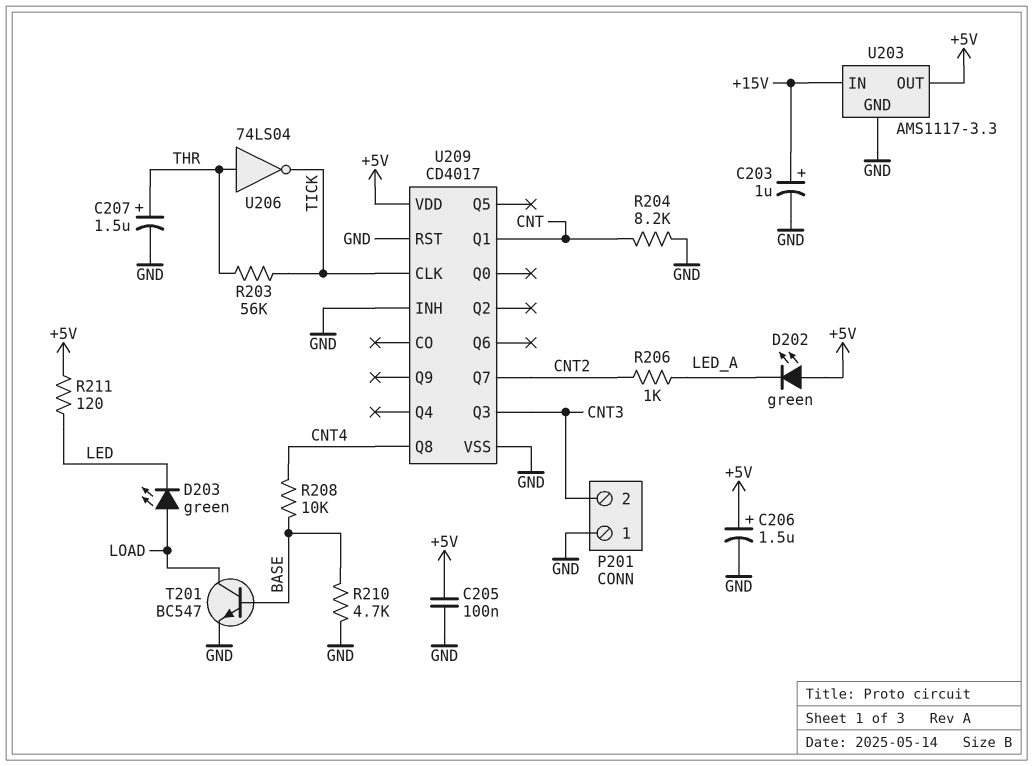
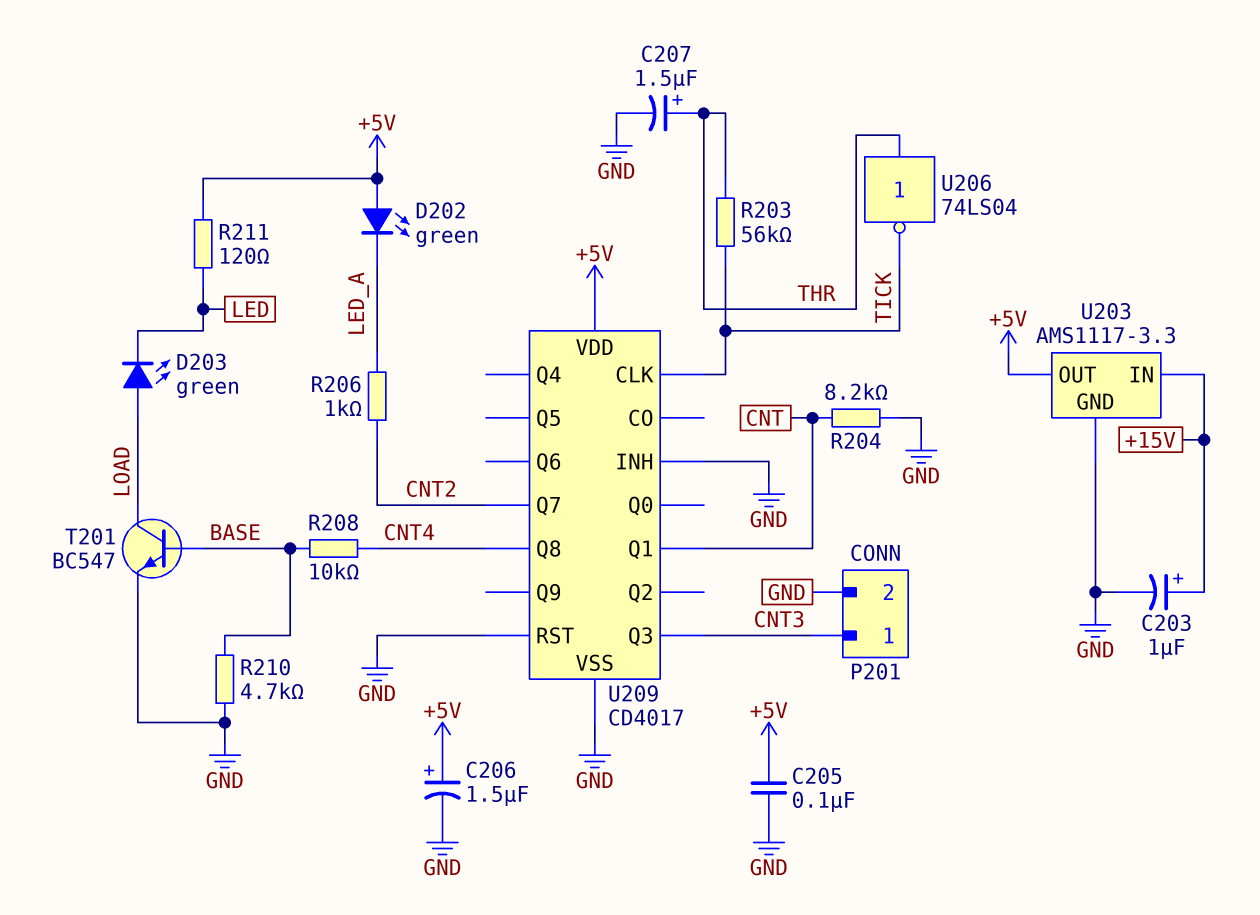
P201 pin 1: GND -> CNT3
P201 pin 2: CNT3 -> GND

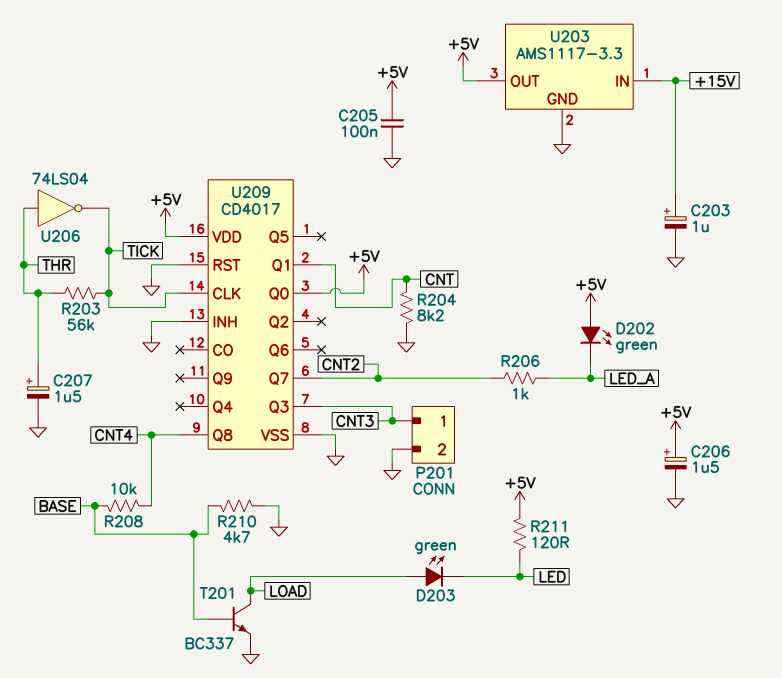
T201: NPN BC547 (B BASE, C LOAD, E GND) -> NPN BC337 (B BASE, C LOAD, E GND)
U209 pin Q0: none -> +5V

